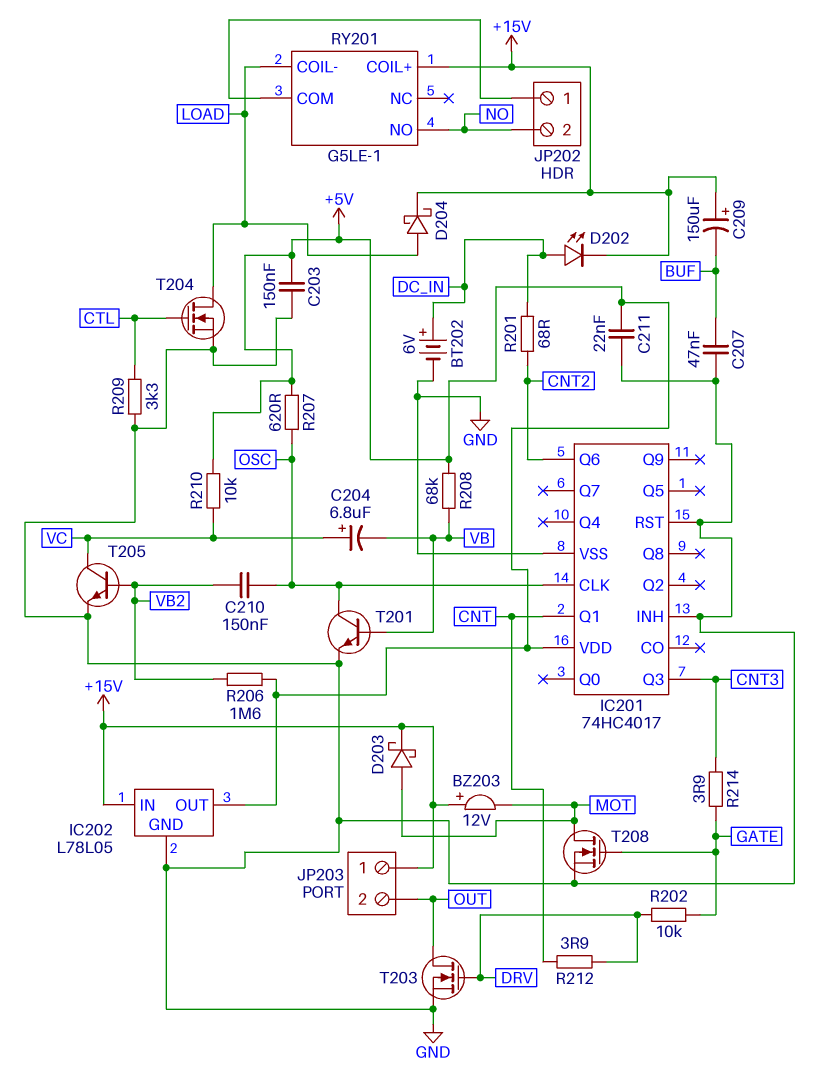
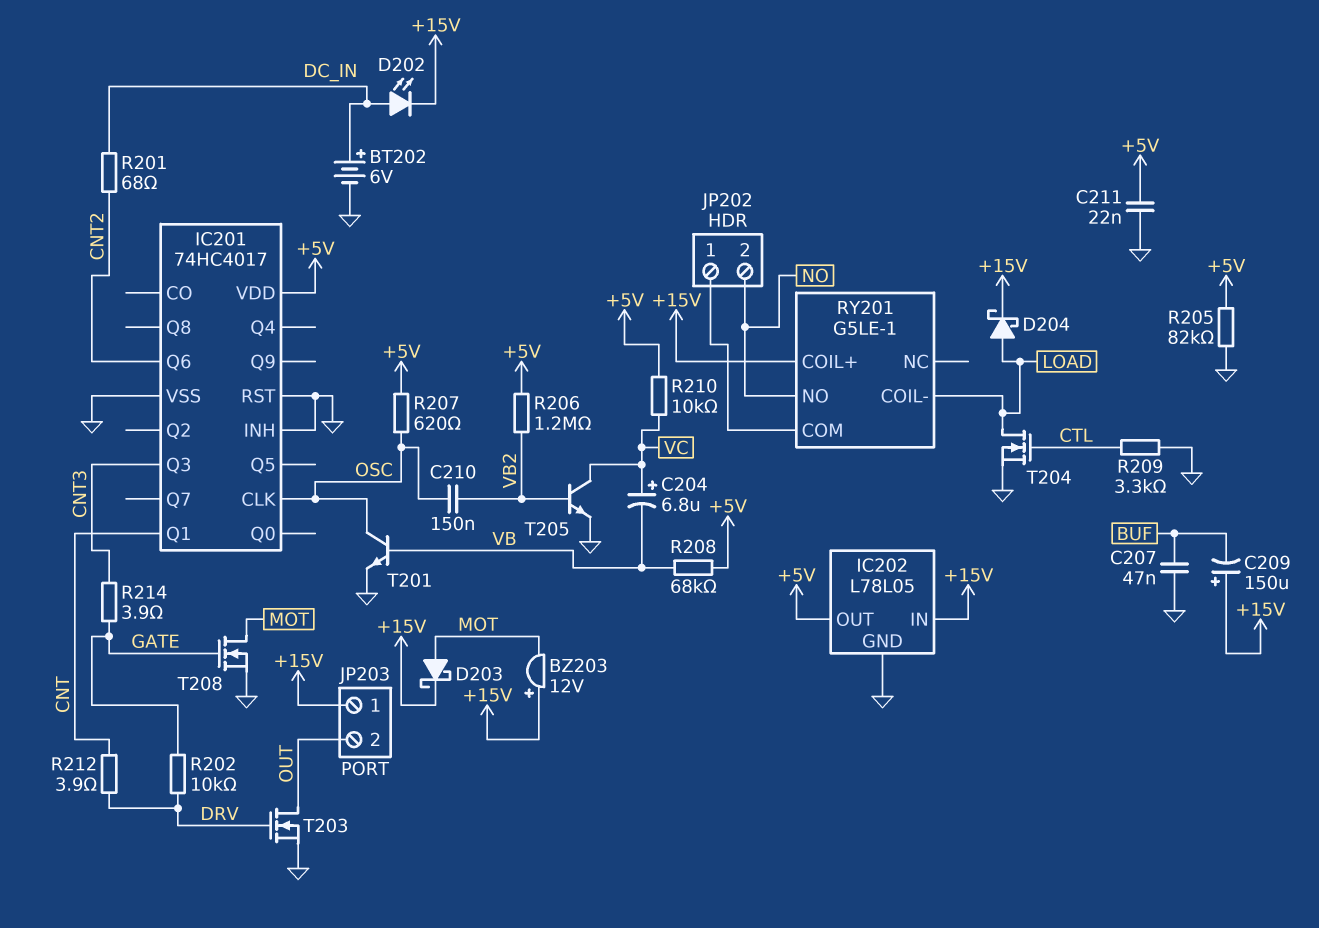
C203: 150nF (+5V, GND) -> none
R205: none -> 82k (+5V, GND)
R206: 1.6M (+5V, VB2) -> 1.2M (+5V, VB2)

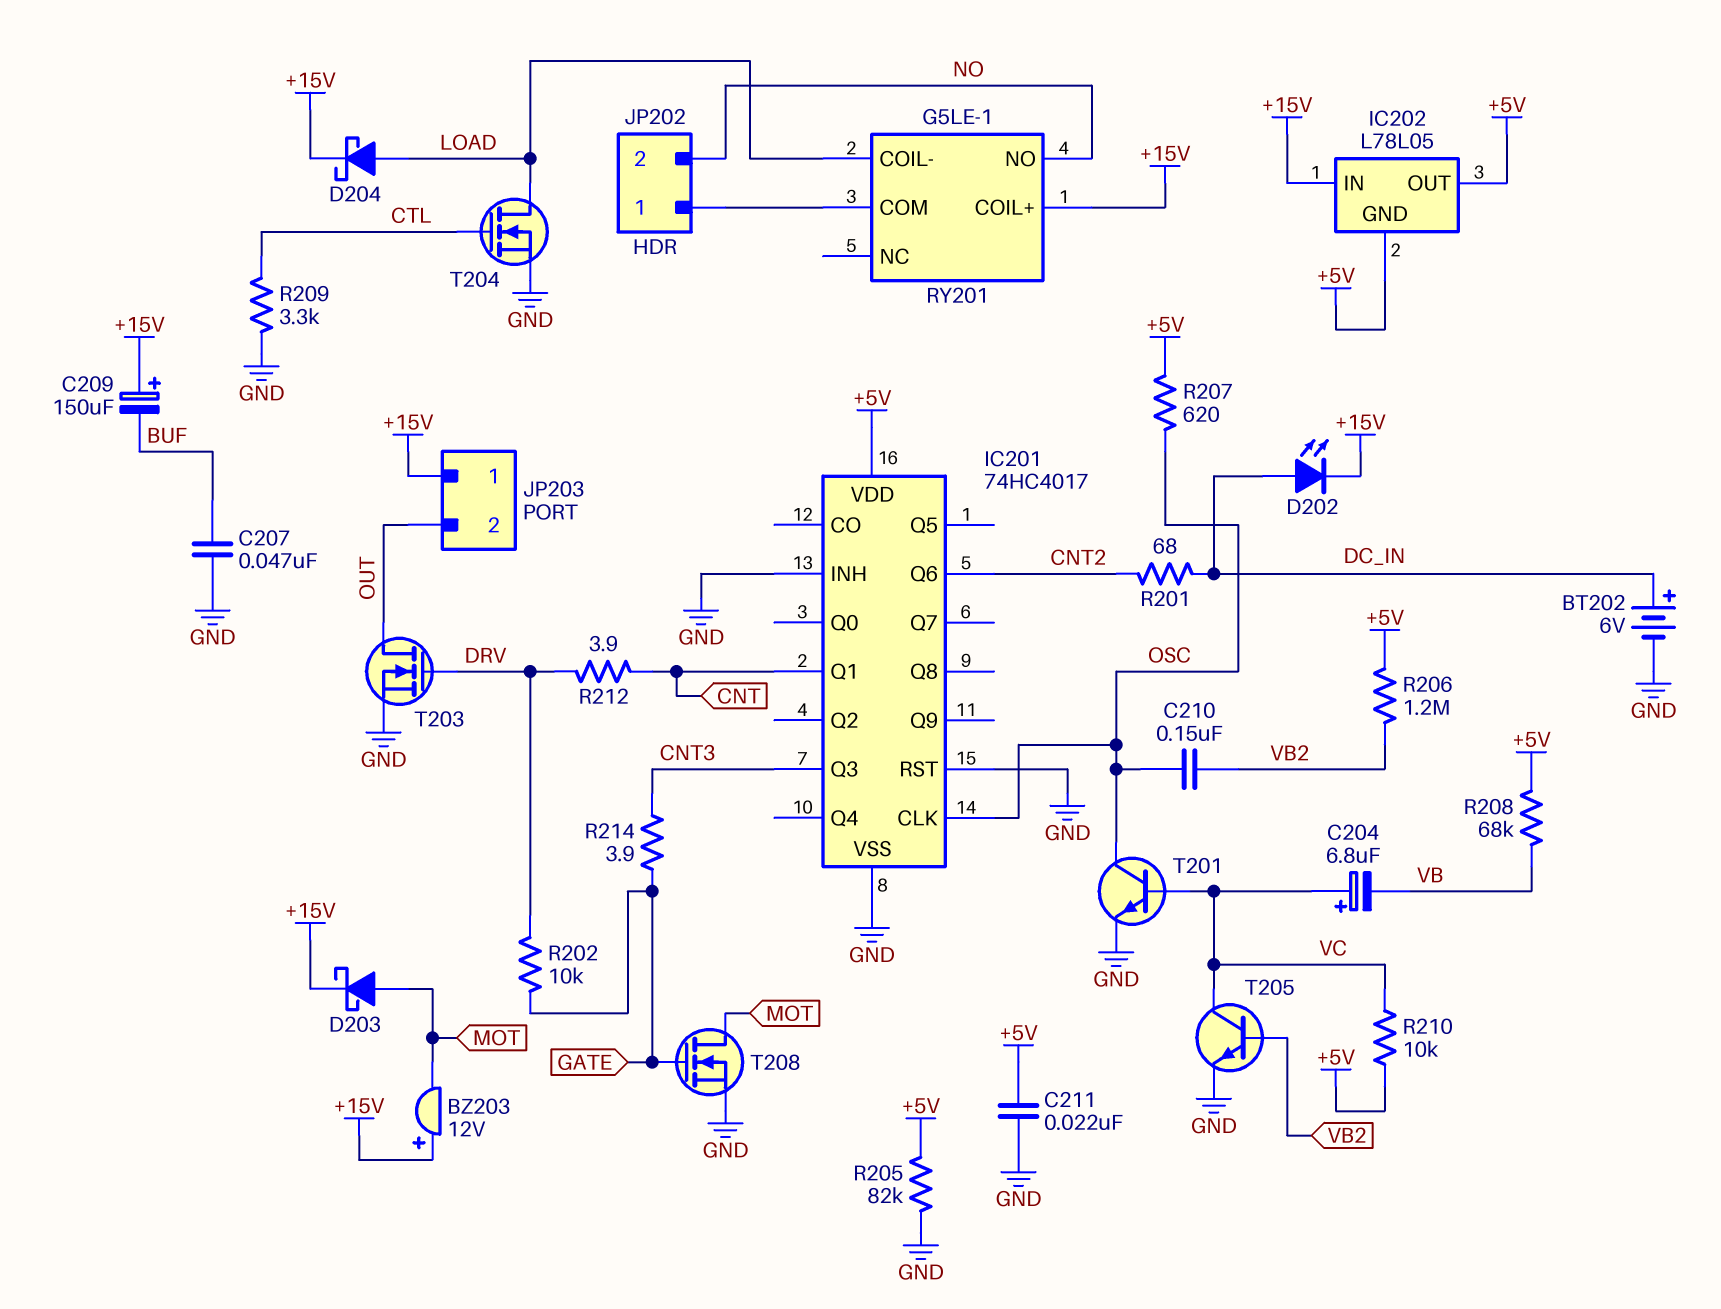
IC202 pin GND: GND -> +5V
T201: NPN (B VB, C OSC, E GND) -> NPN (B VC, C OSC, E GND)

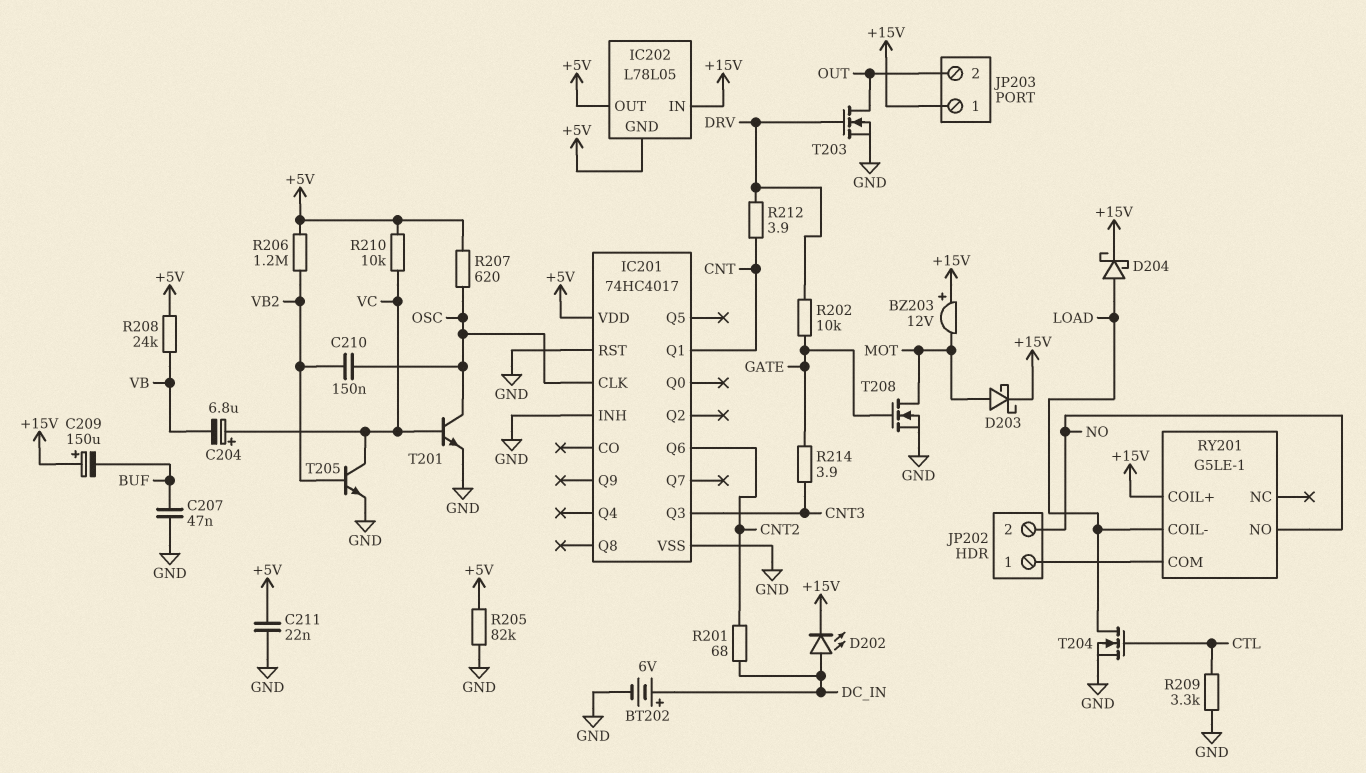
R208: 68k (+5V, VB) -> 24k (+5V, VB)

